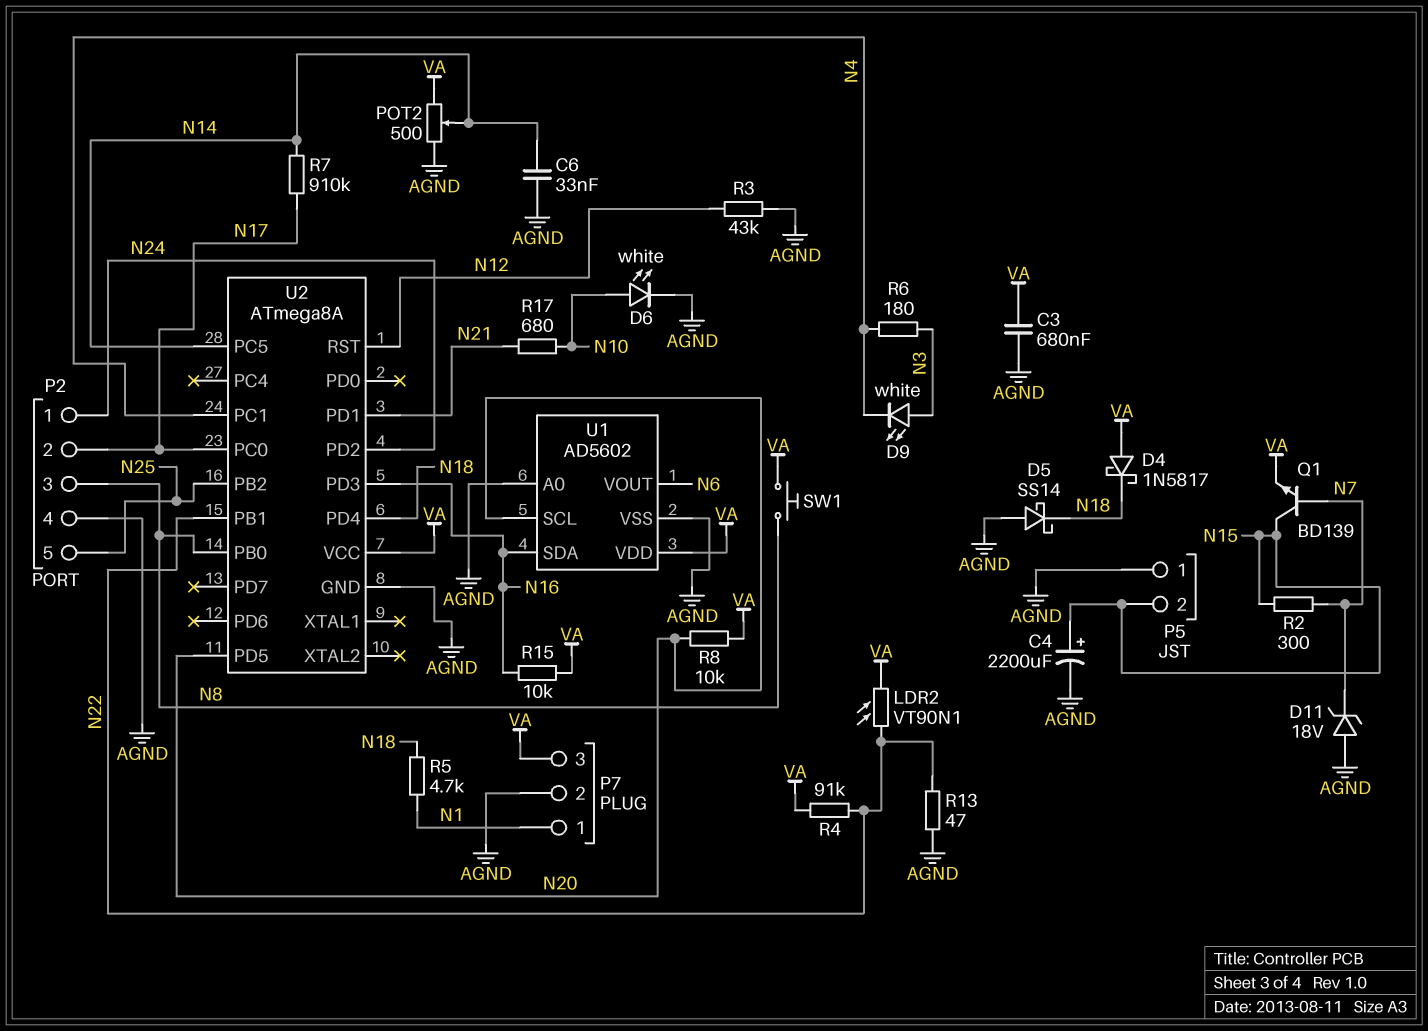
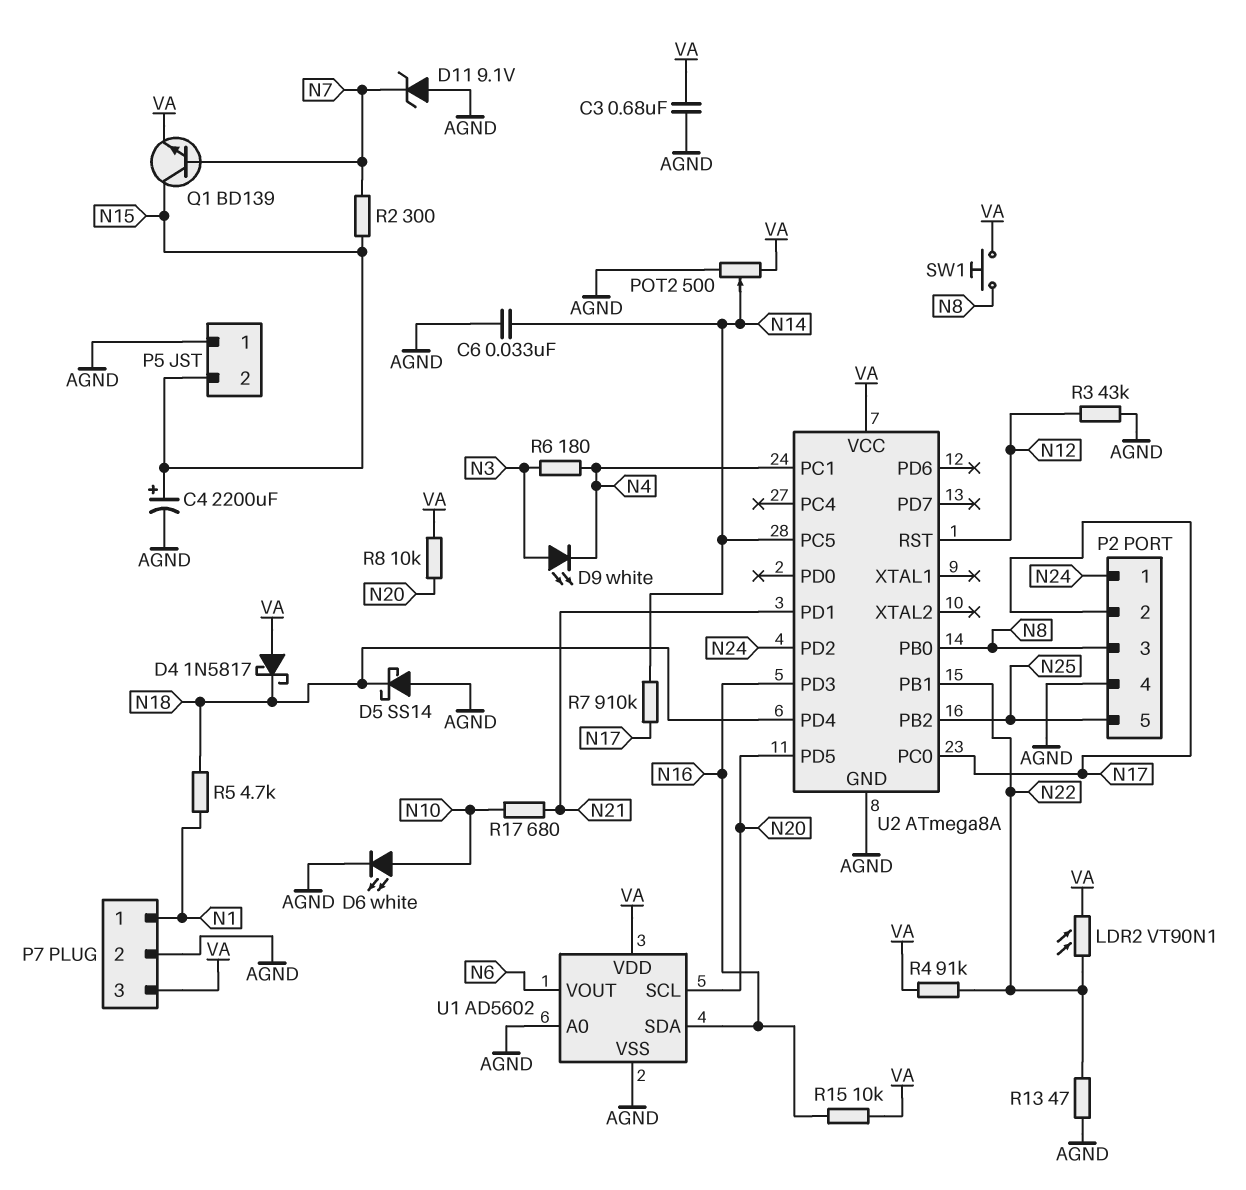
D11: zener 18V (A AGND, K N7) -> zener 9.1V (A AGND, K N7)

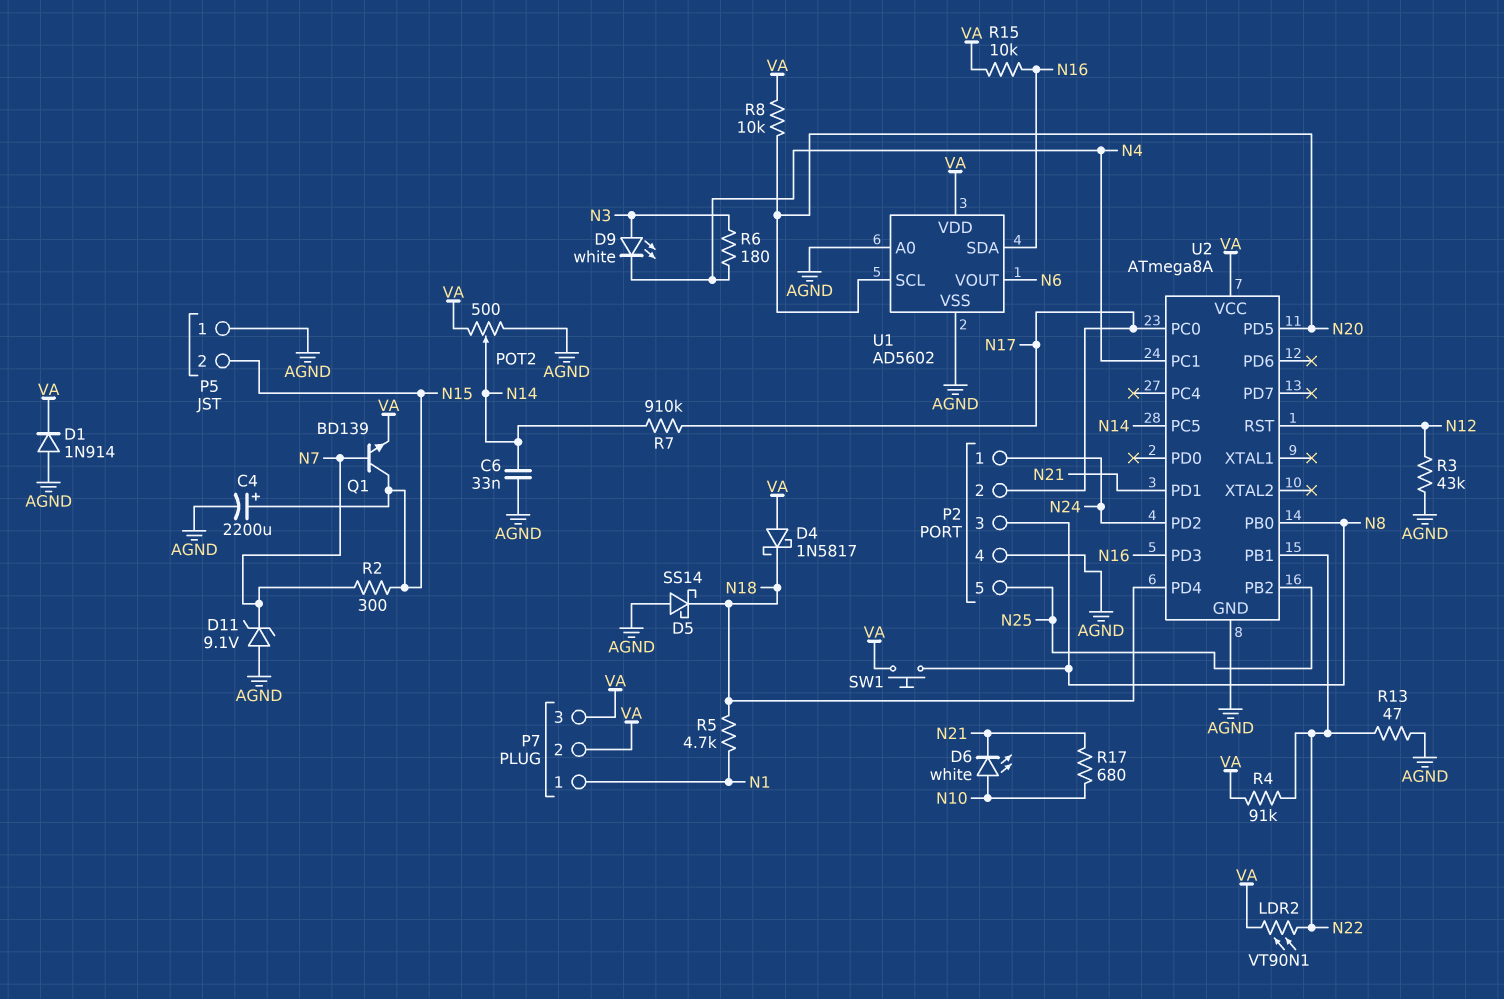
C3: 680nF (AGND, VA) -> none
D1: none -> diode 1N914 (A AGND, K VA)
D6: LED white (A N10, K AGND) -> LED white (A N10, K N21)
P7 pin 2: AGND -> VA

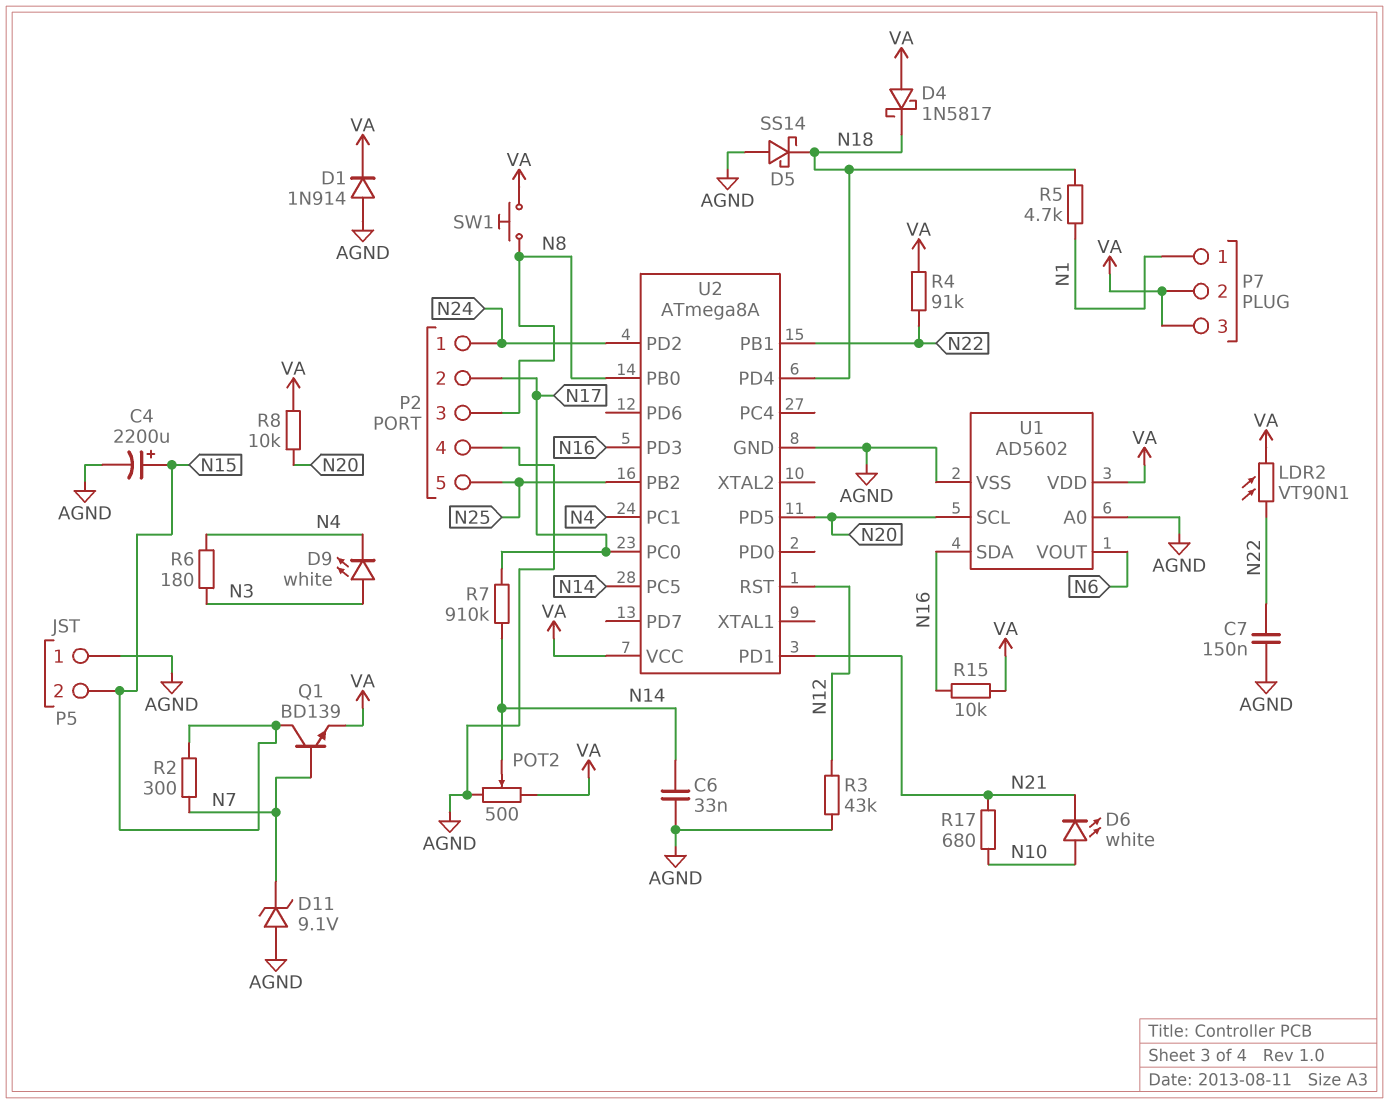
C7: none -> 150nF (AGND, N22)
R13: 47 (AGND, N22) -> none

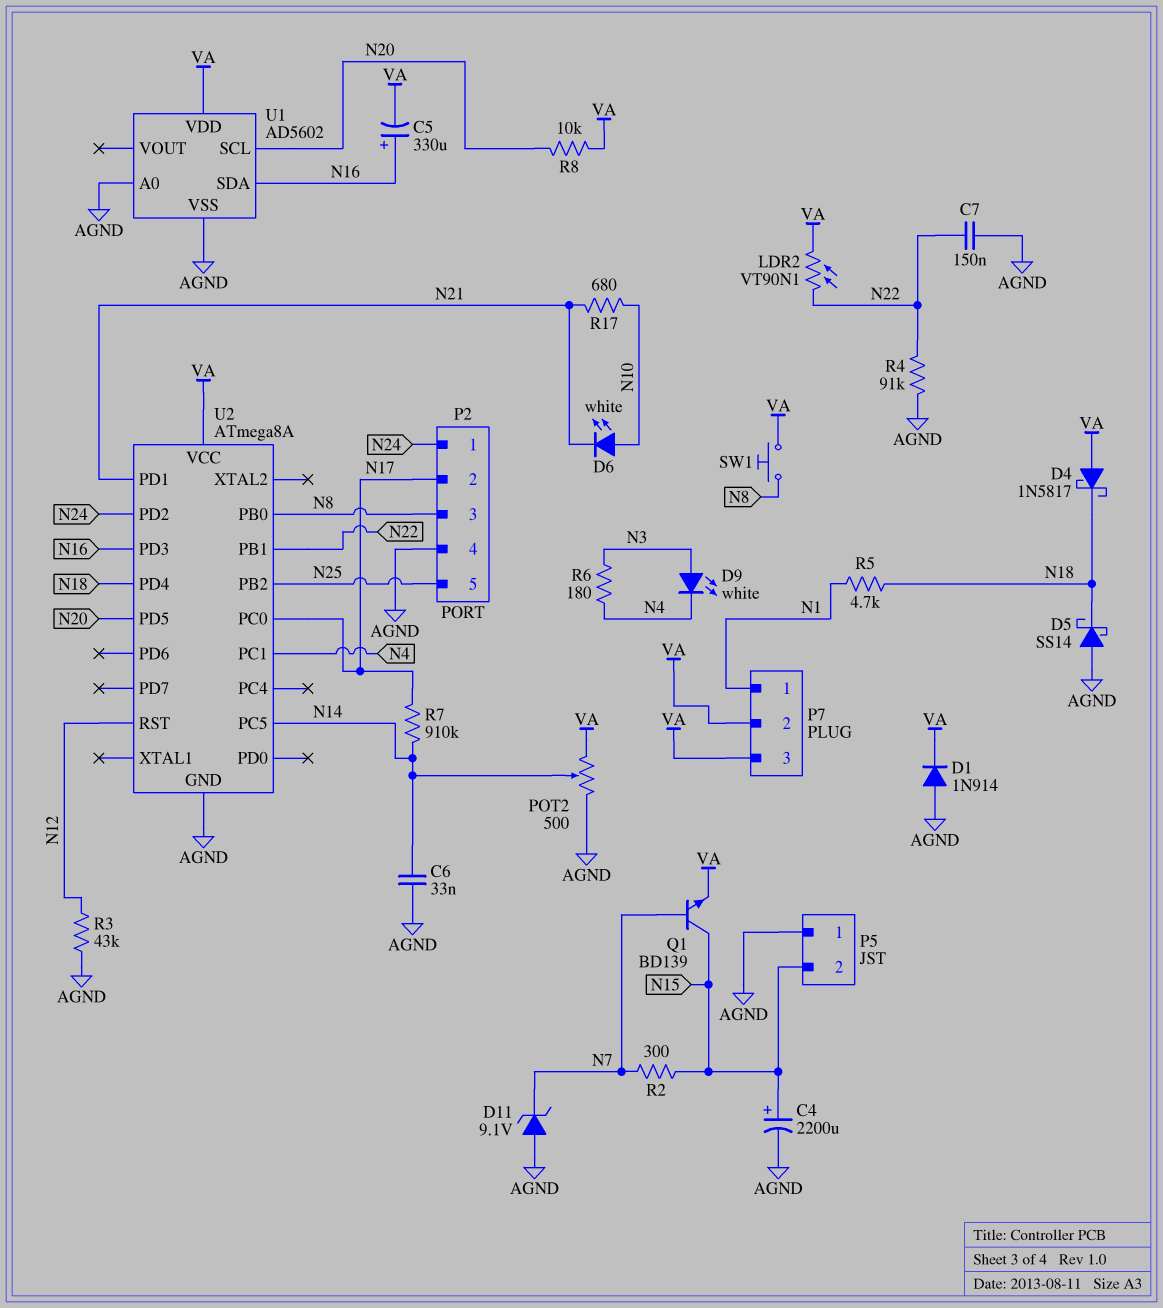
C5: none -> 330uF (plus N16, minus VA)
R4: 91k (N22, VA) -> 91k (AGND, N22)
R15: 10k (N16, VA) -> none
U1 pin VOUT: N6 -> none

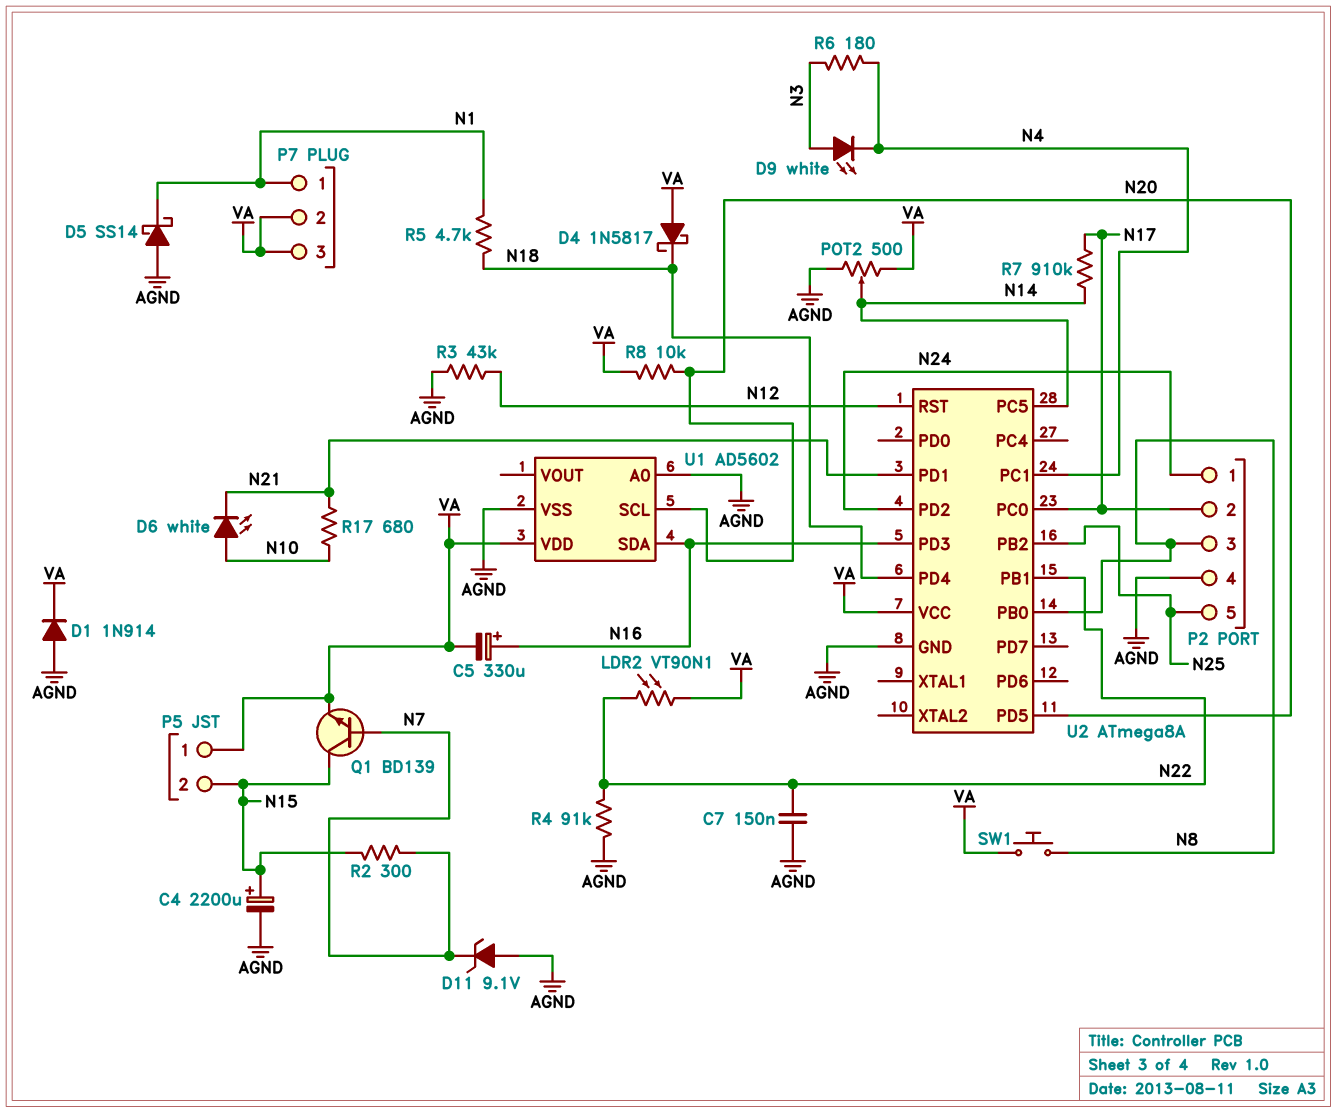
C6: 33nF (AGND, N14) -> none
D5: schottky SS14 (A AGND, K N18) -> schottky SS14 (A AGND, K N1)
P5 pin 1: AGND -> VA

